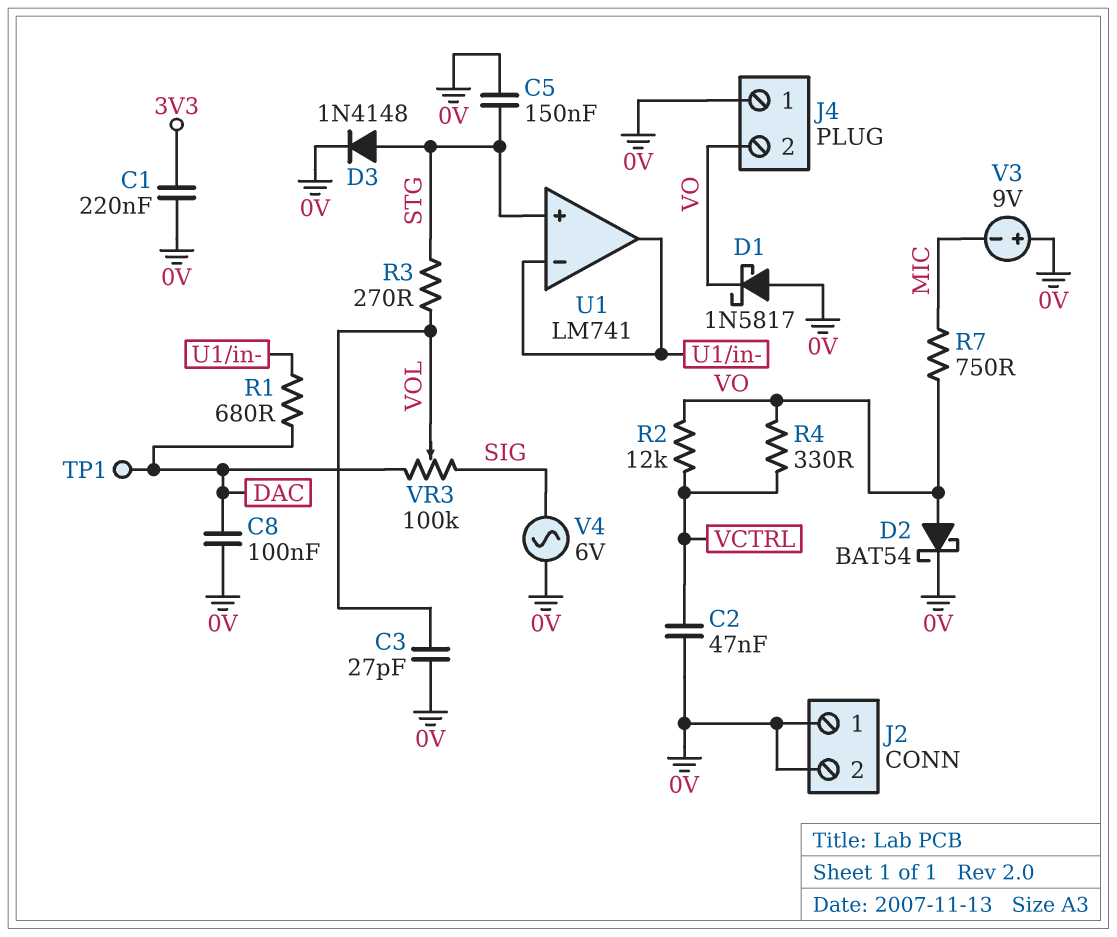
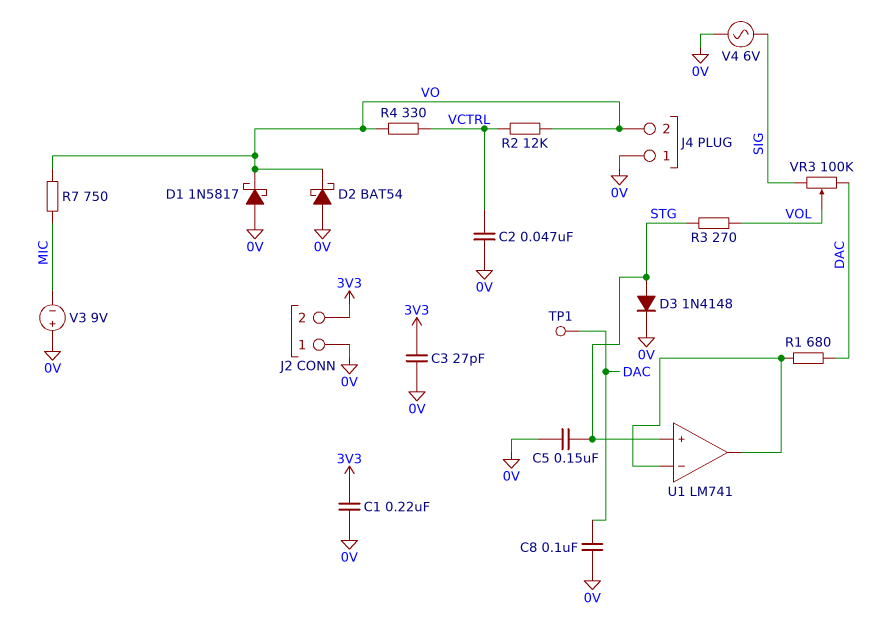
C3: 27pF (0V, VOL) -> 27pF (0V, 3V3)
D2: schottky BAT54 (A VO, K 0V) -> schottky BAT54 (A 0V, K VO)
J2 pin 2: 0V -> 3V3

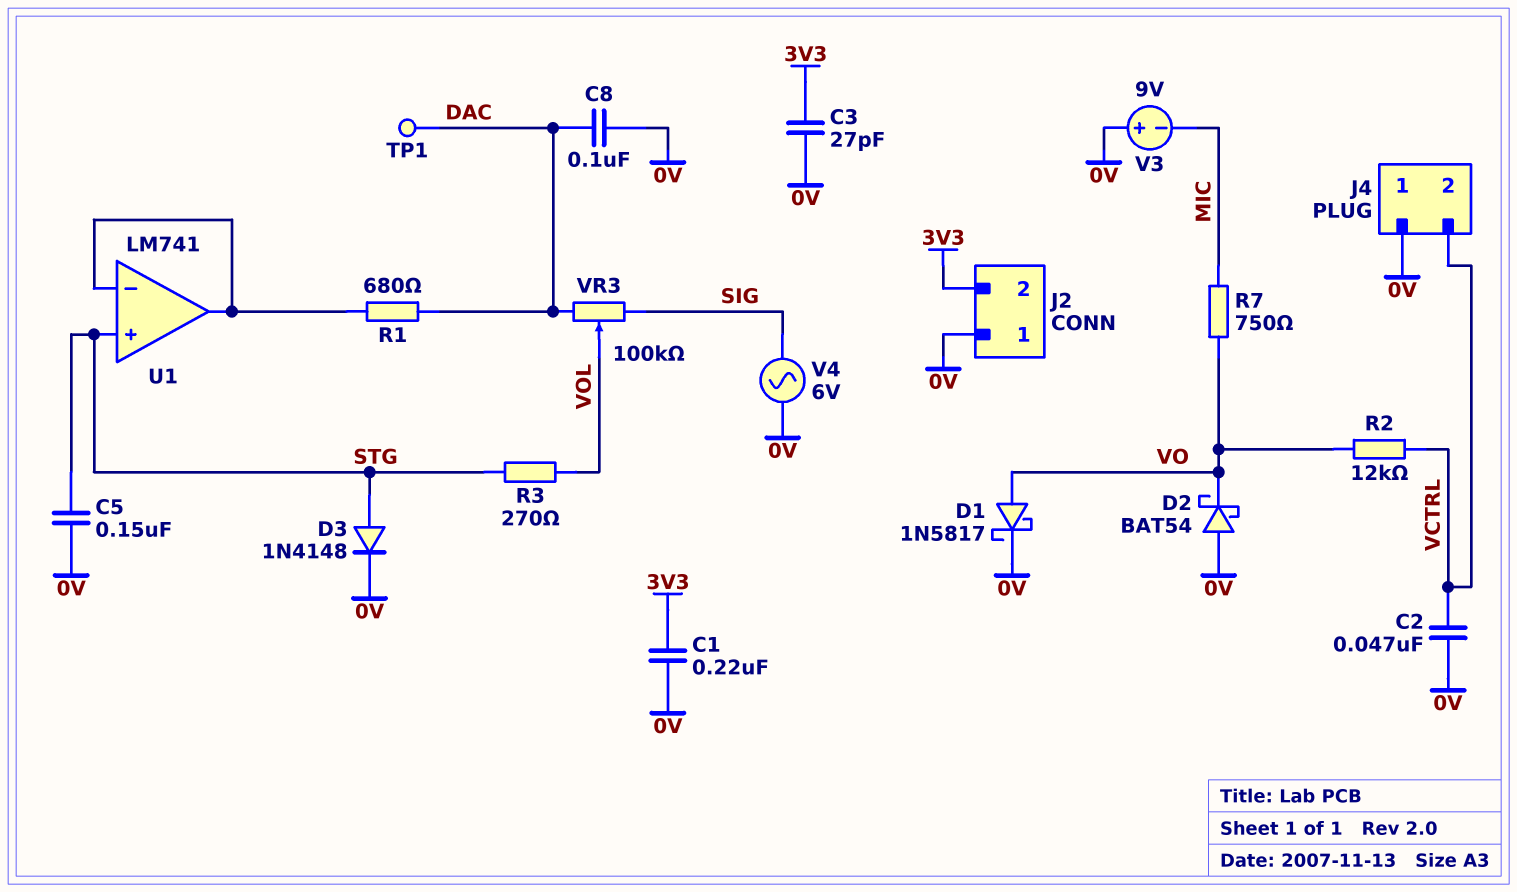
D1: schottky 1N5817 (A 0V, K VO) -> schottky 1N5817 (A VO, K 0V)
J4 pin 2: VO -> VCTRL
R4: 330 (VCTRL, VO) -> none

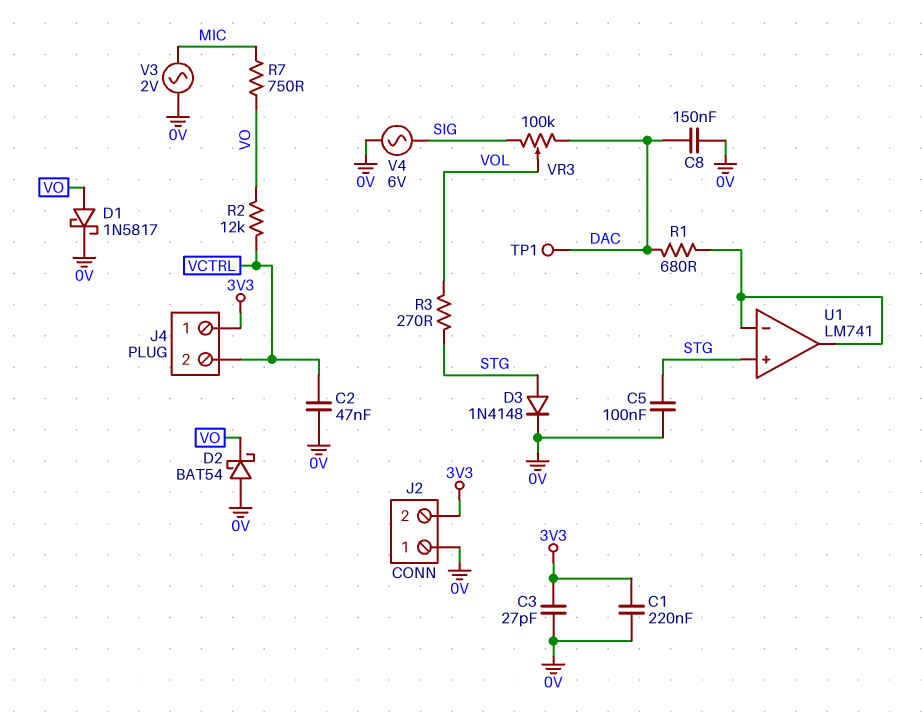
C5: 150nF (0V, STG) -> 100nF (0V, STG)
C8: 100nF (0V, DAC) -> 150nF (0V, DAC)
J4 pin 1: 0V -> 3V3
V3: 9V (plus 0V, minus MIC) -> AC 2V (0V, MIC)

